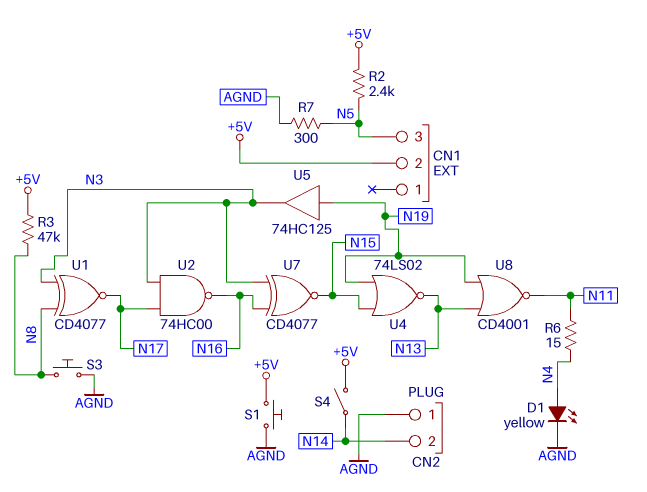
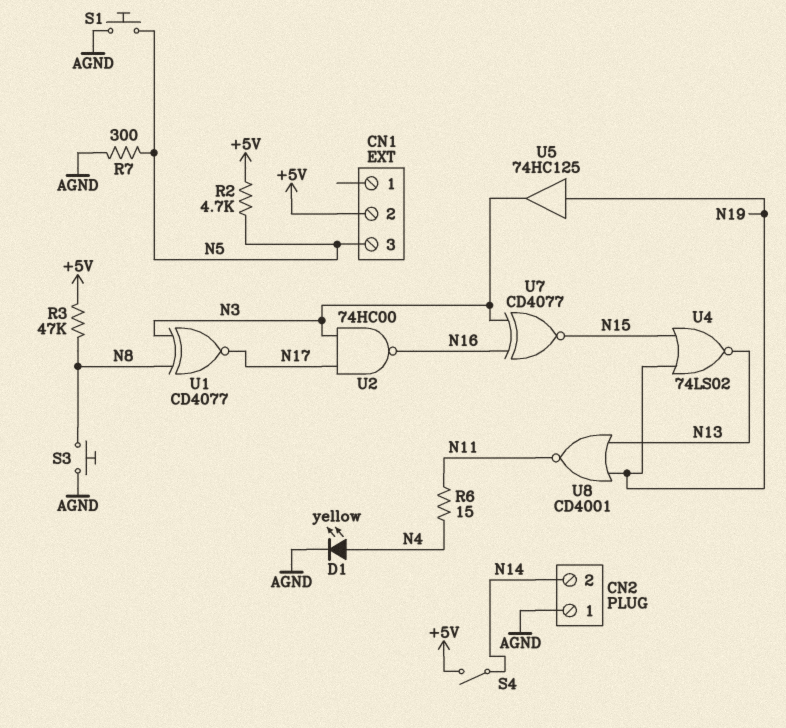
R2: 2.4k (+5V, N5) -> 4.7k (+5V, N5)
S1: button (+5V, AGND) -> button (AGND, N5)

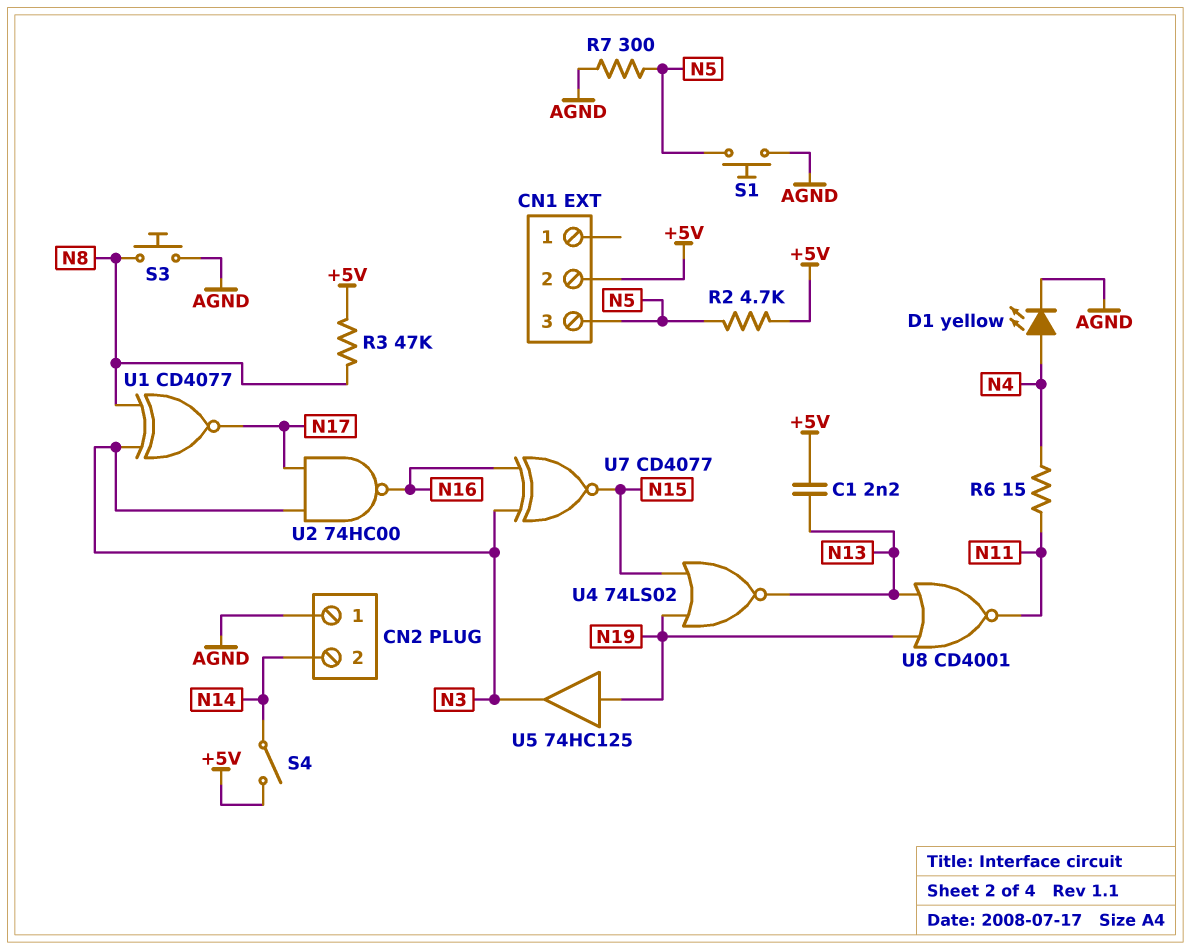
C1: none -> 2.2nF (+5V, N13)

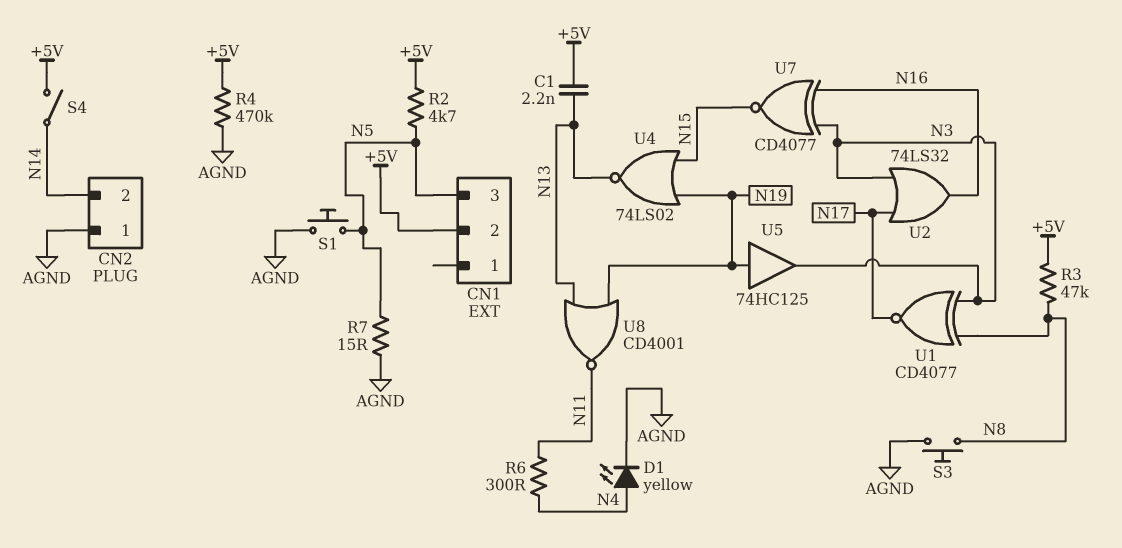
R4: none -> 470k (+5V, AGND)
R6: 15 (N4, N11) -> 300 (N4, N11)
R7: 300 (AGND, N5) -> 15 (AGND, N5)
U2: NAND 74HC00 (in N3, in N17, out N16) -> OR 74LS32 (in N3, in N17, out N16)

